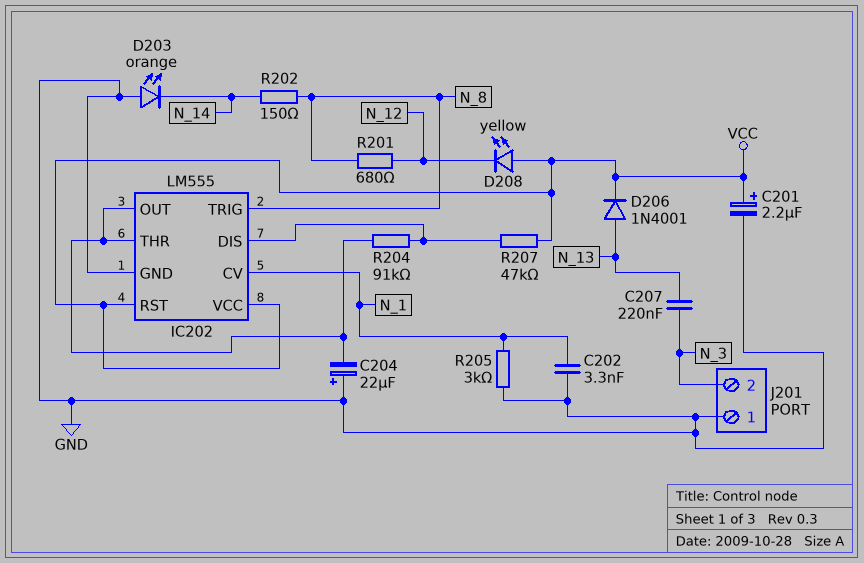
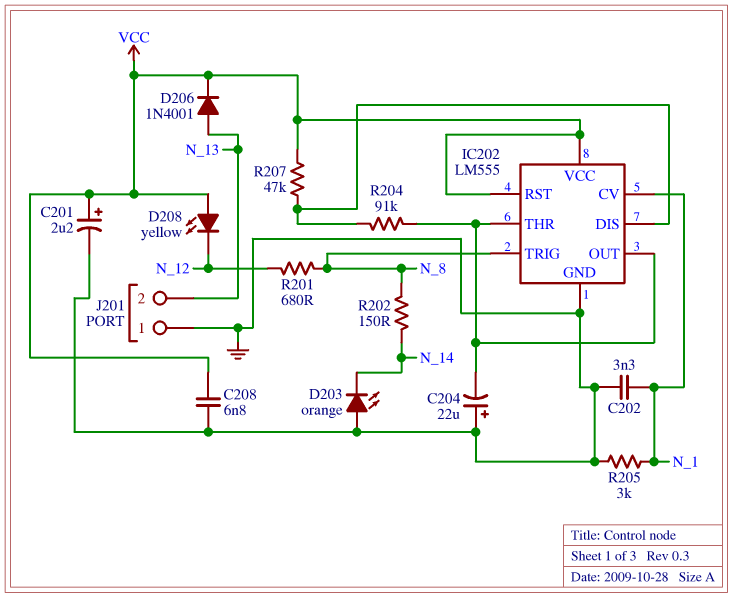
C207: 220nF (N_3, N_13) -> none
C208: none -> 6.8nF (GND, VCC)
J201 pin 2: N_3 -> N_13

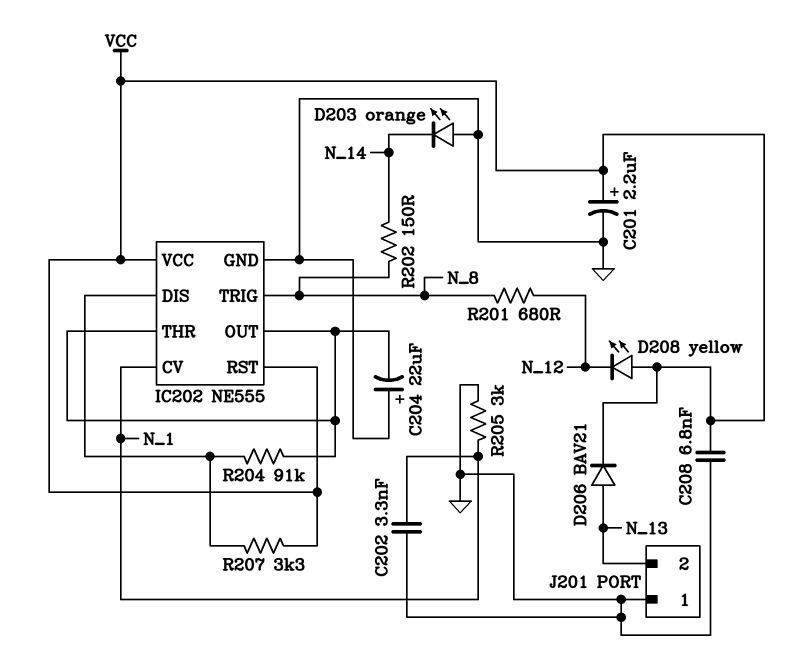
D206: diode 1N4001 (A N_13, K VCC) -> diode BAV21 (A N_13, K VCC)
IC202: LM555 -> NE555
R207: 47k (IC202/DIS, VCC) -> 3.3k (IC202/DIS, VCC)

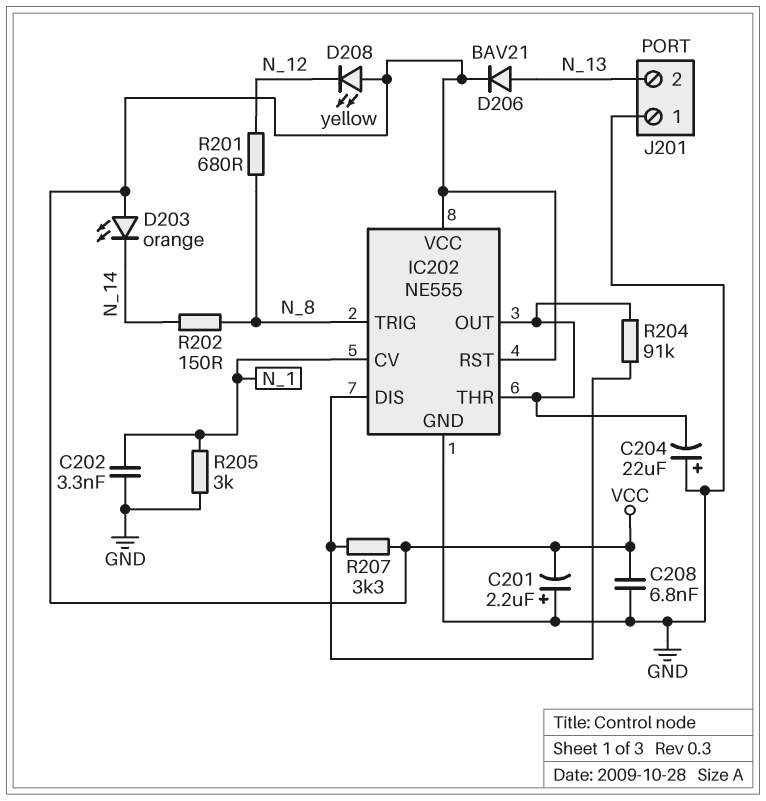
C201: 2.2uF (plus VCC, minus GND) -> 2.2uF (plus GND, minus VCC)
D203: LED orange (A GND, K N_14) -> LED orange (A VCC, K N_14)

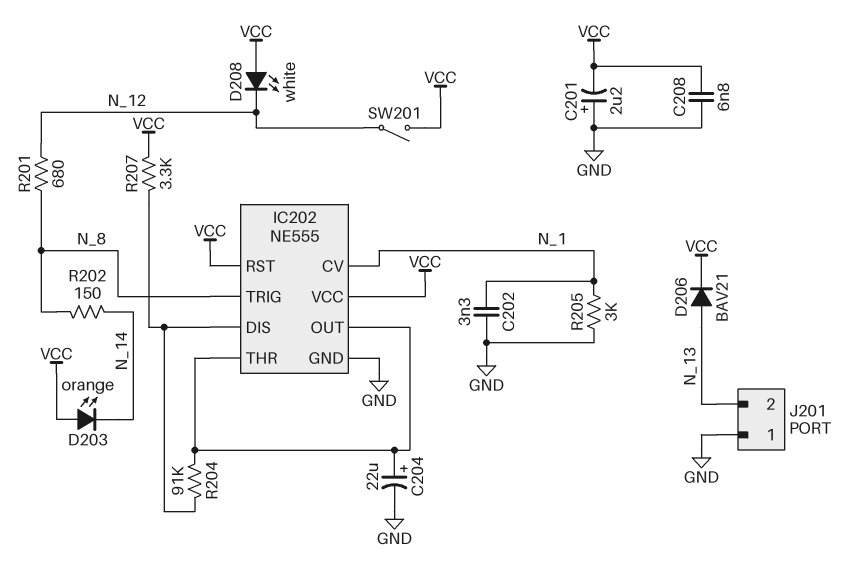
C204: 22uF (plus GND, minus IC202/OUT) -> 22uF (plus IC202/OUT, minus GND)
D208: LED yellow (A VCC, K N_12) -> LED white (A VCC, K N_12)
SW201: none -> switch (N_12, VCC)

